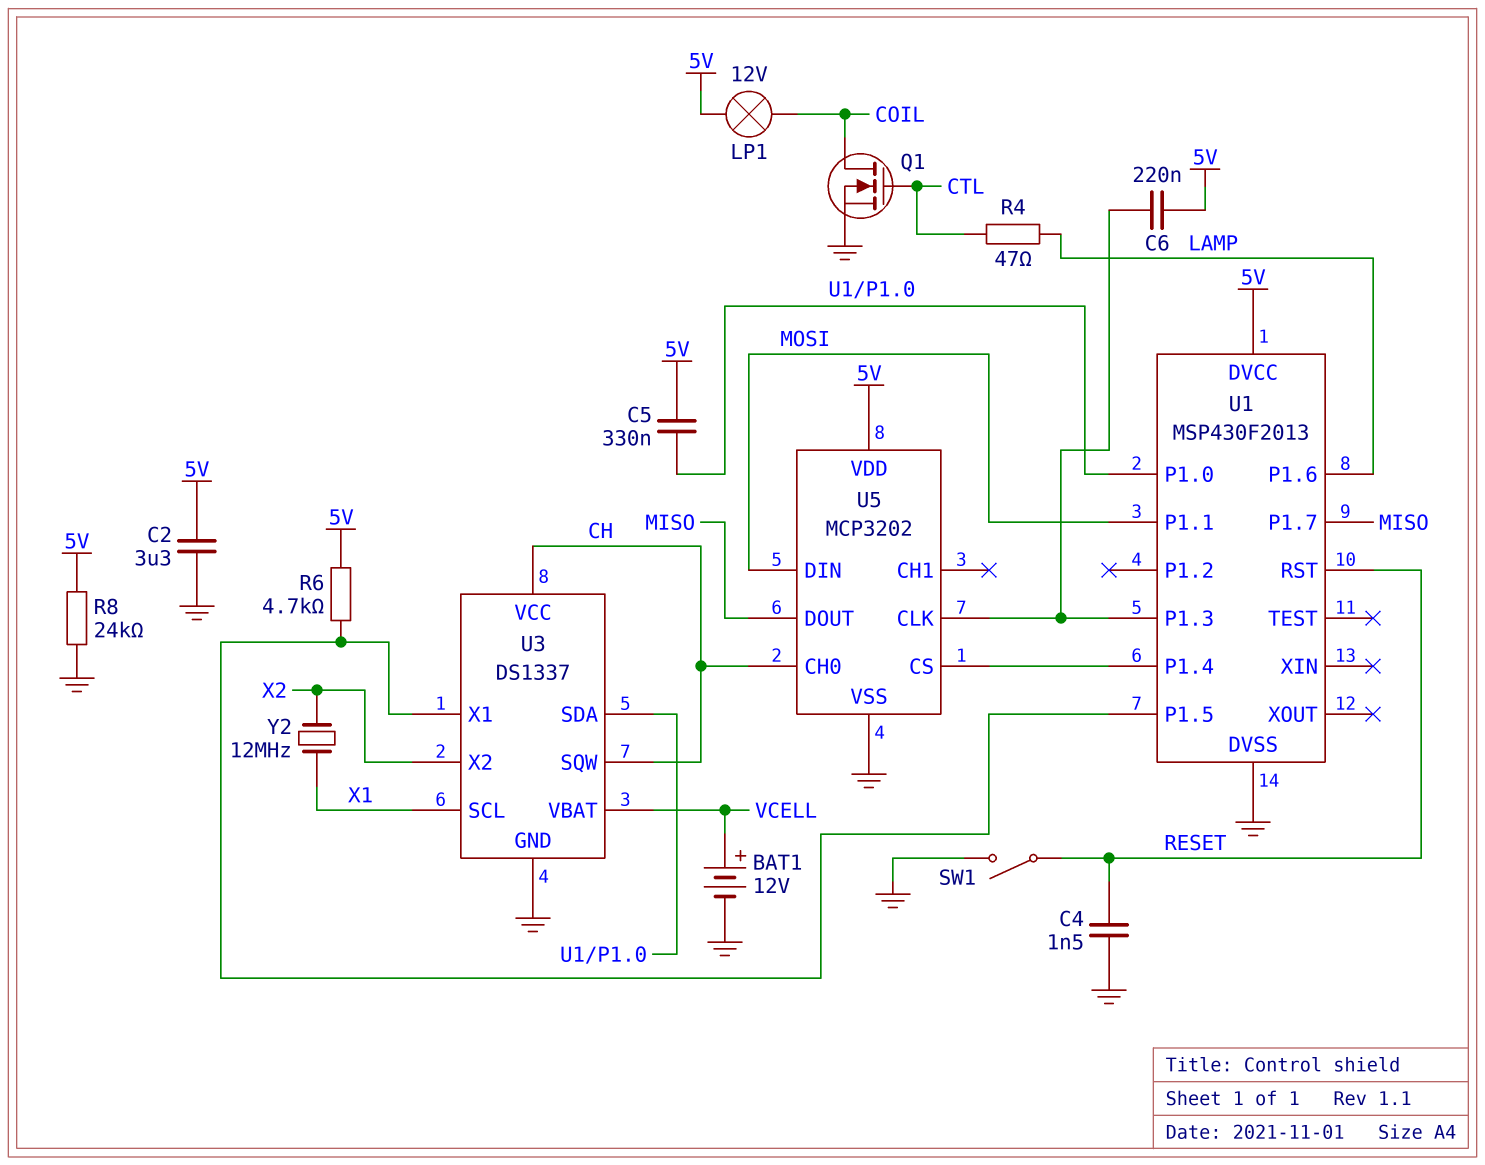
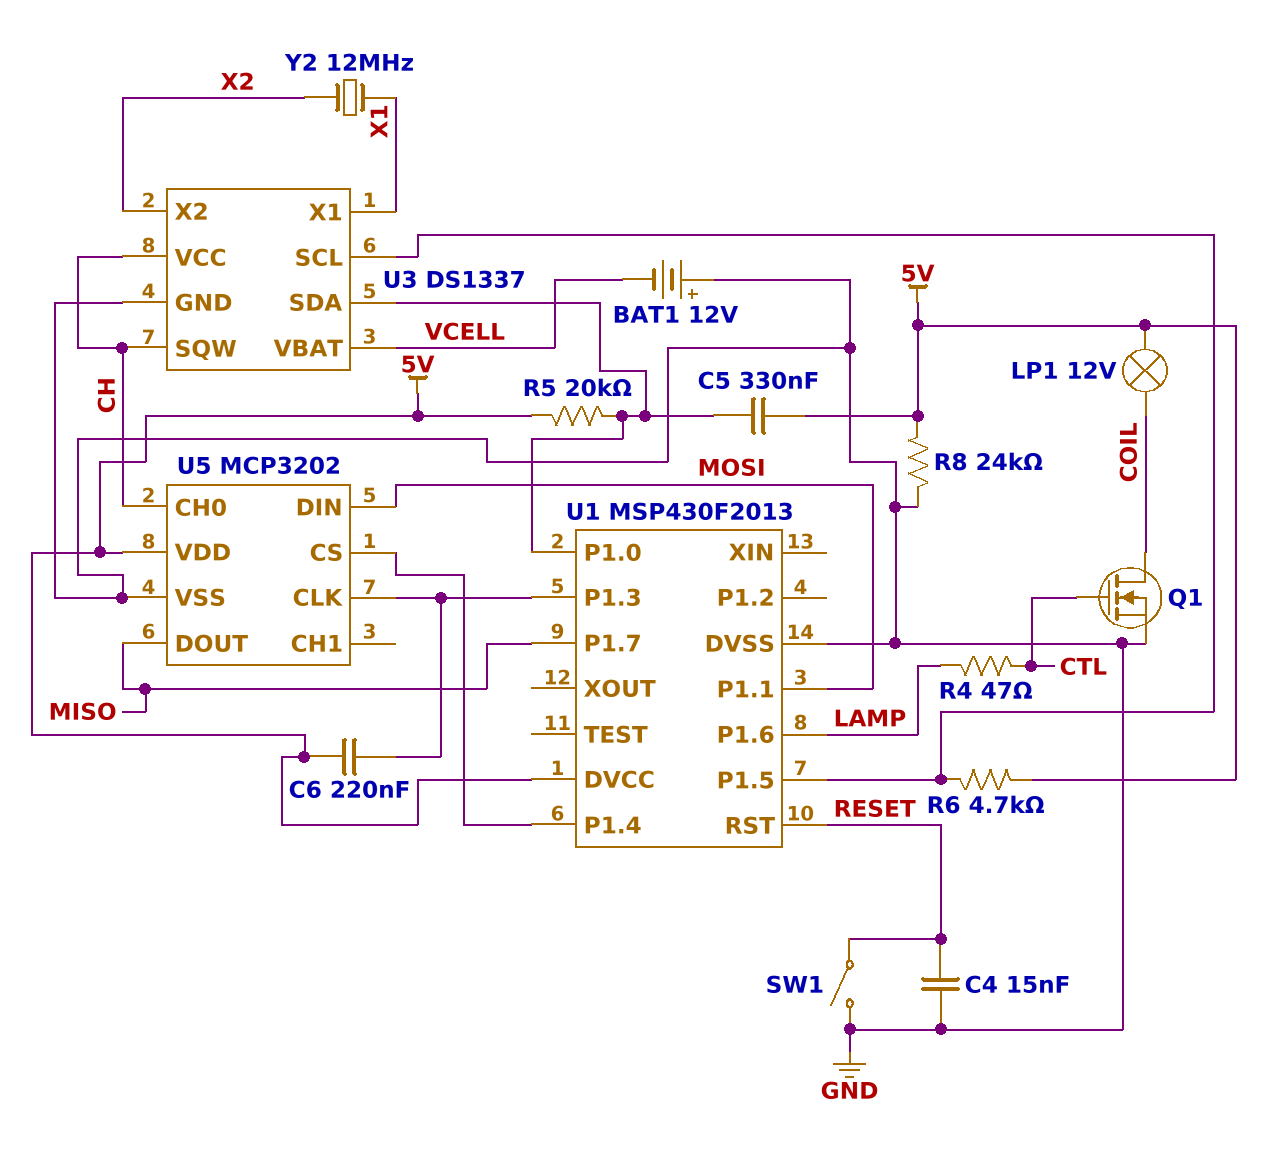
BAT1: 12V (plus VCELL, minus GND) -> 12V (plus GND, minus VCELL)
C2: 3.3uF (5V, GND) -> none
C4: 1.5nF (GND, RESET) -> 15nF (GND, RESET)
R5: none -> 20k (5V, U1/P1.0)
U3 pin SCL: X1 -> U1/P1.5
U3 pin X1: U1/P1.5 -> X1

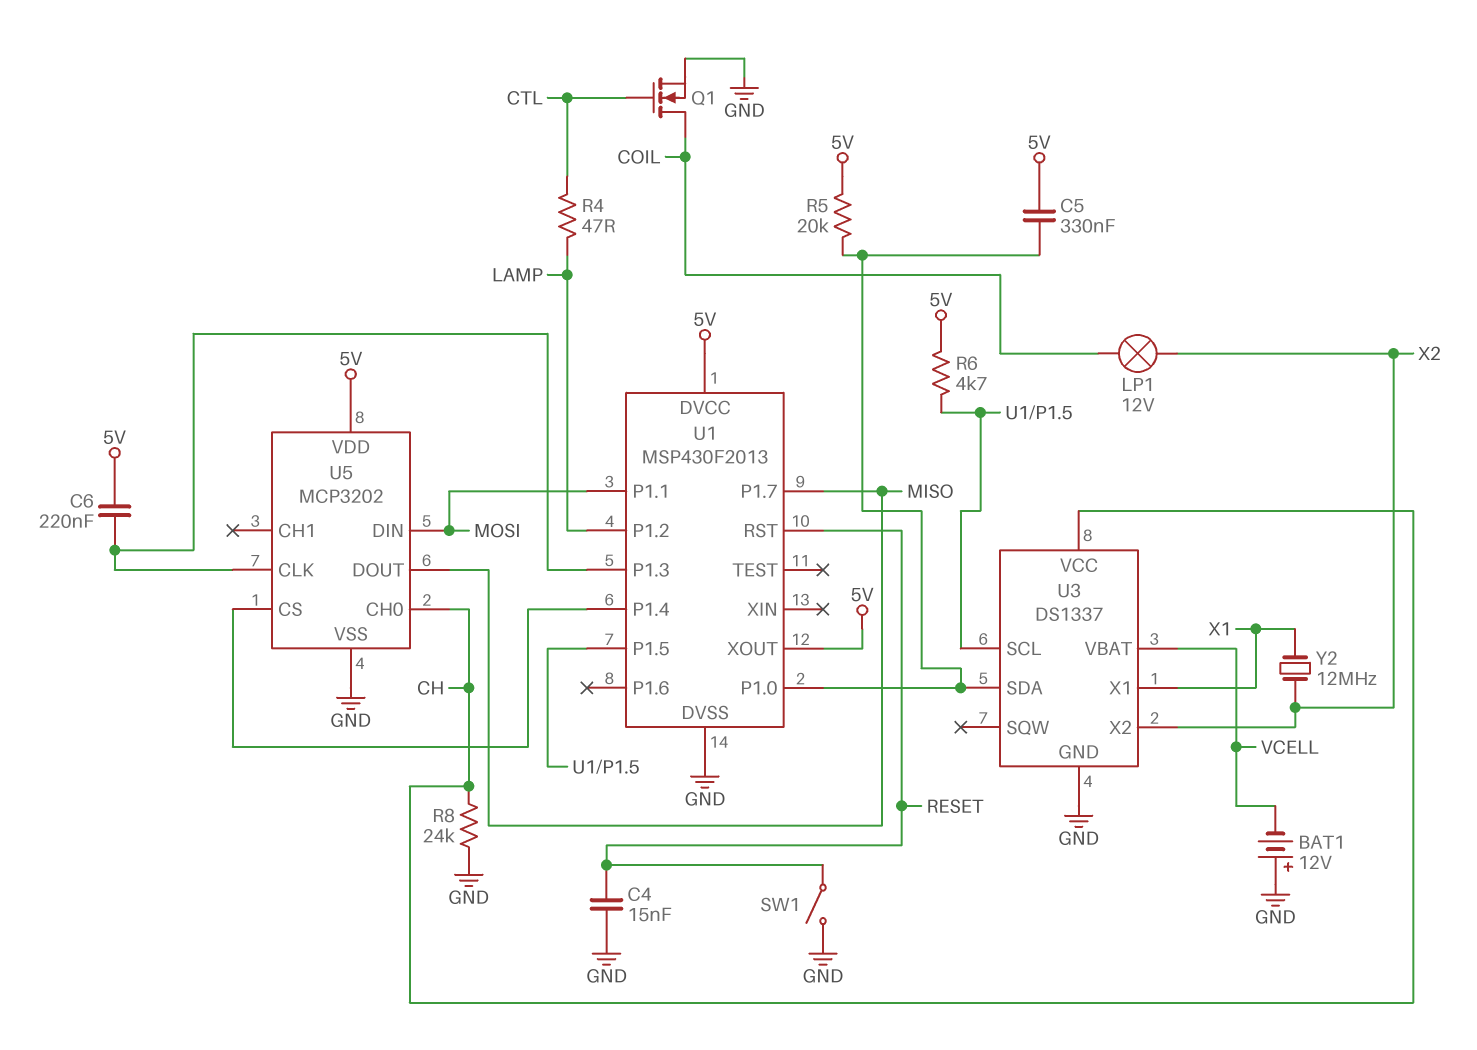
LP1: lamp 12V (5V, COIL) -> lamp 12V (COIL, X2)
R8: 24k (5V, GND) -> 24k (CH, GND)
U1 pin P1.2: none -> LAMP
U1 pin P1.6: LAMP -> none
U1 pin XOUT: none -> 5V
U3 pin SQW: CH -> none

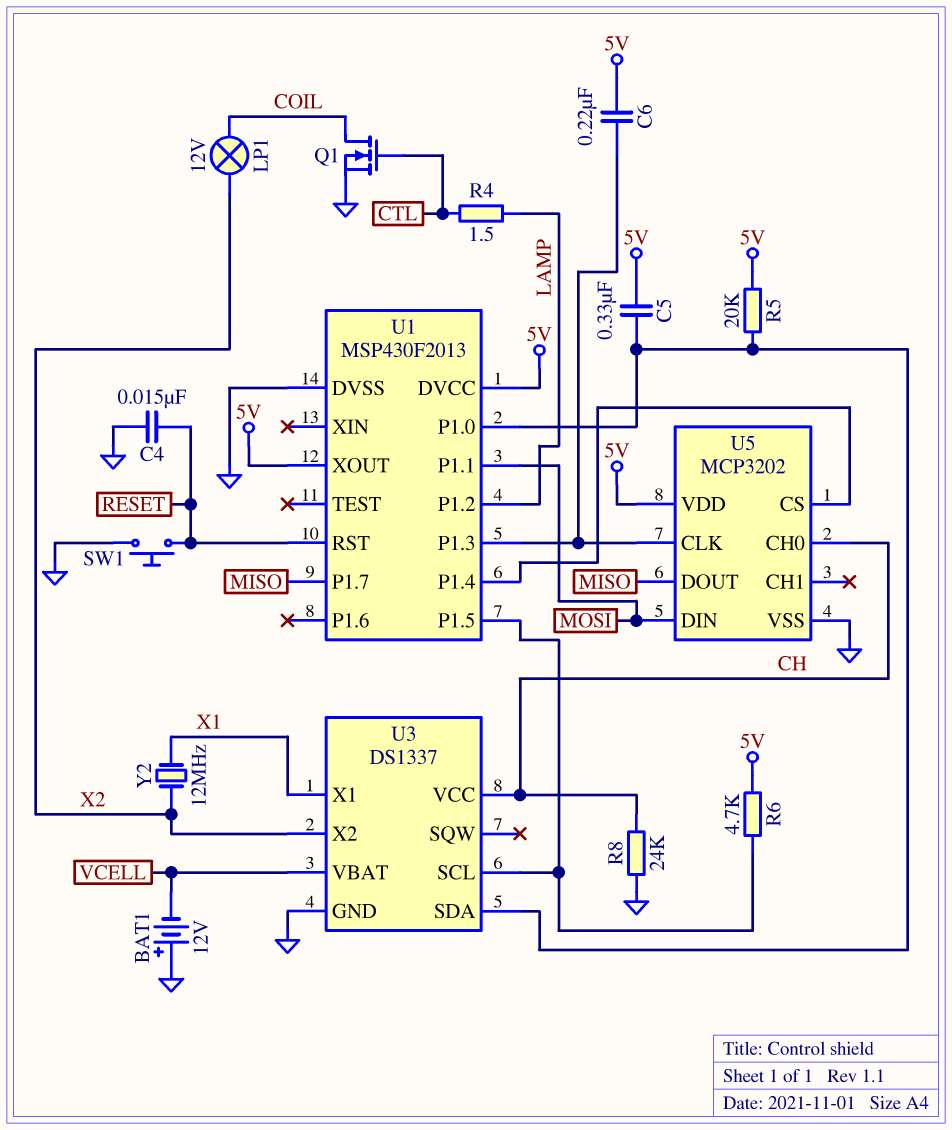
R4: 47 (CTL, LAMP) -> 1.5 (CTL, LAMP)
SW1: switch (GND, RESET) -> button (GND, RESET)

